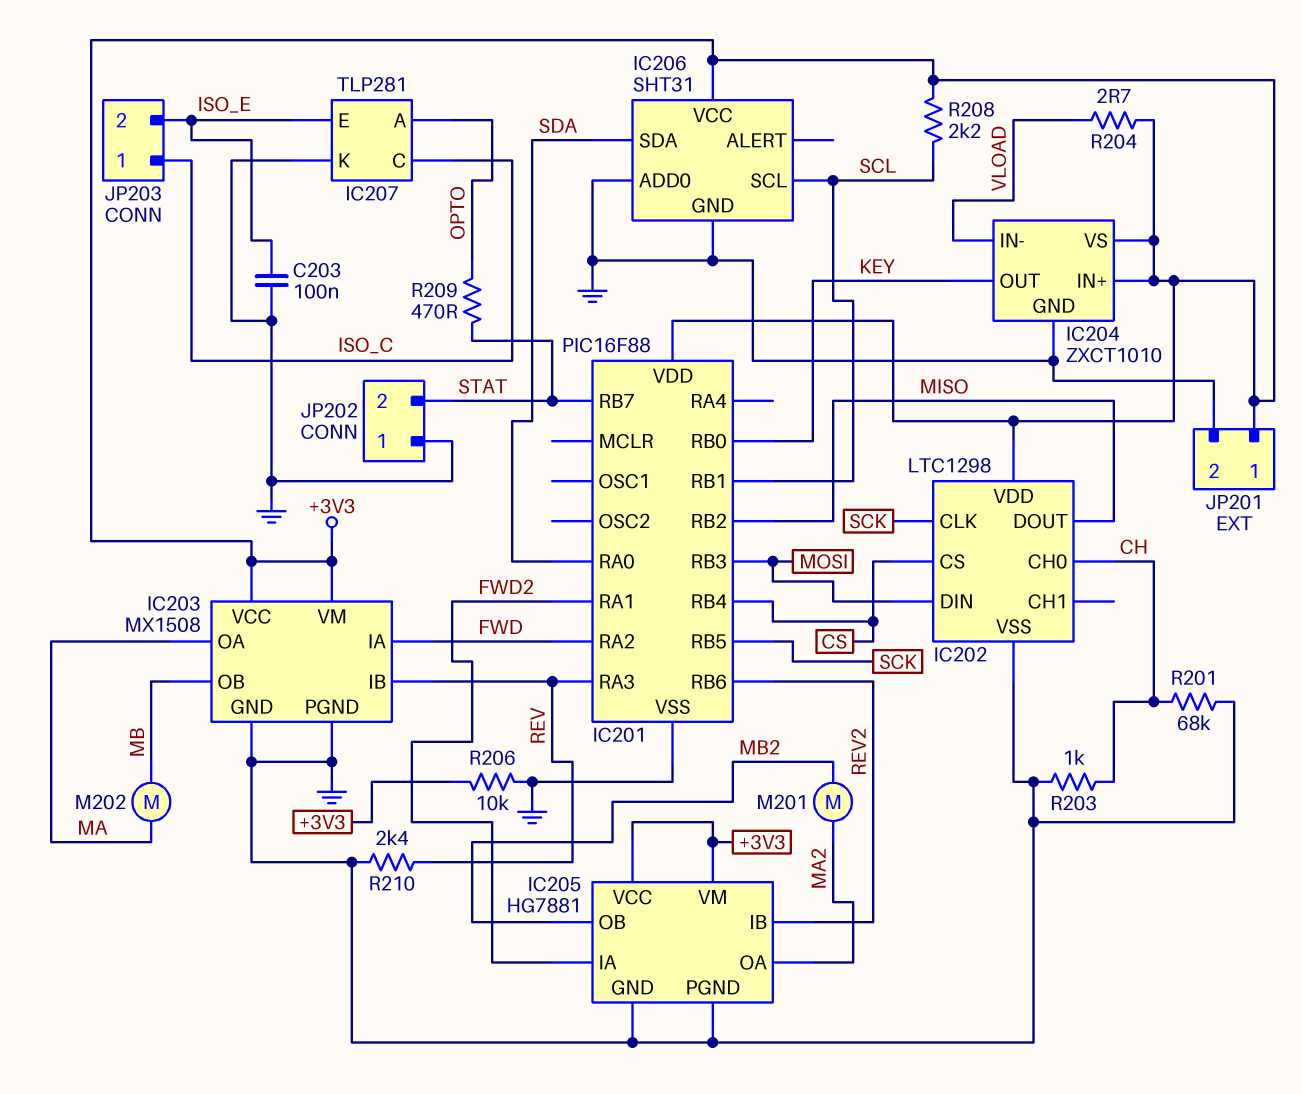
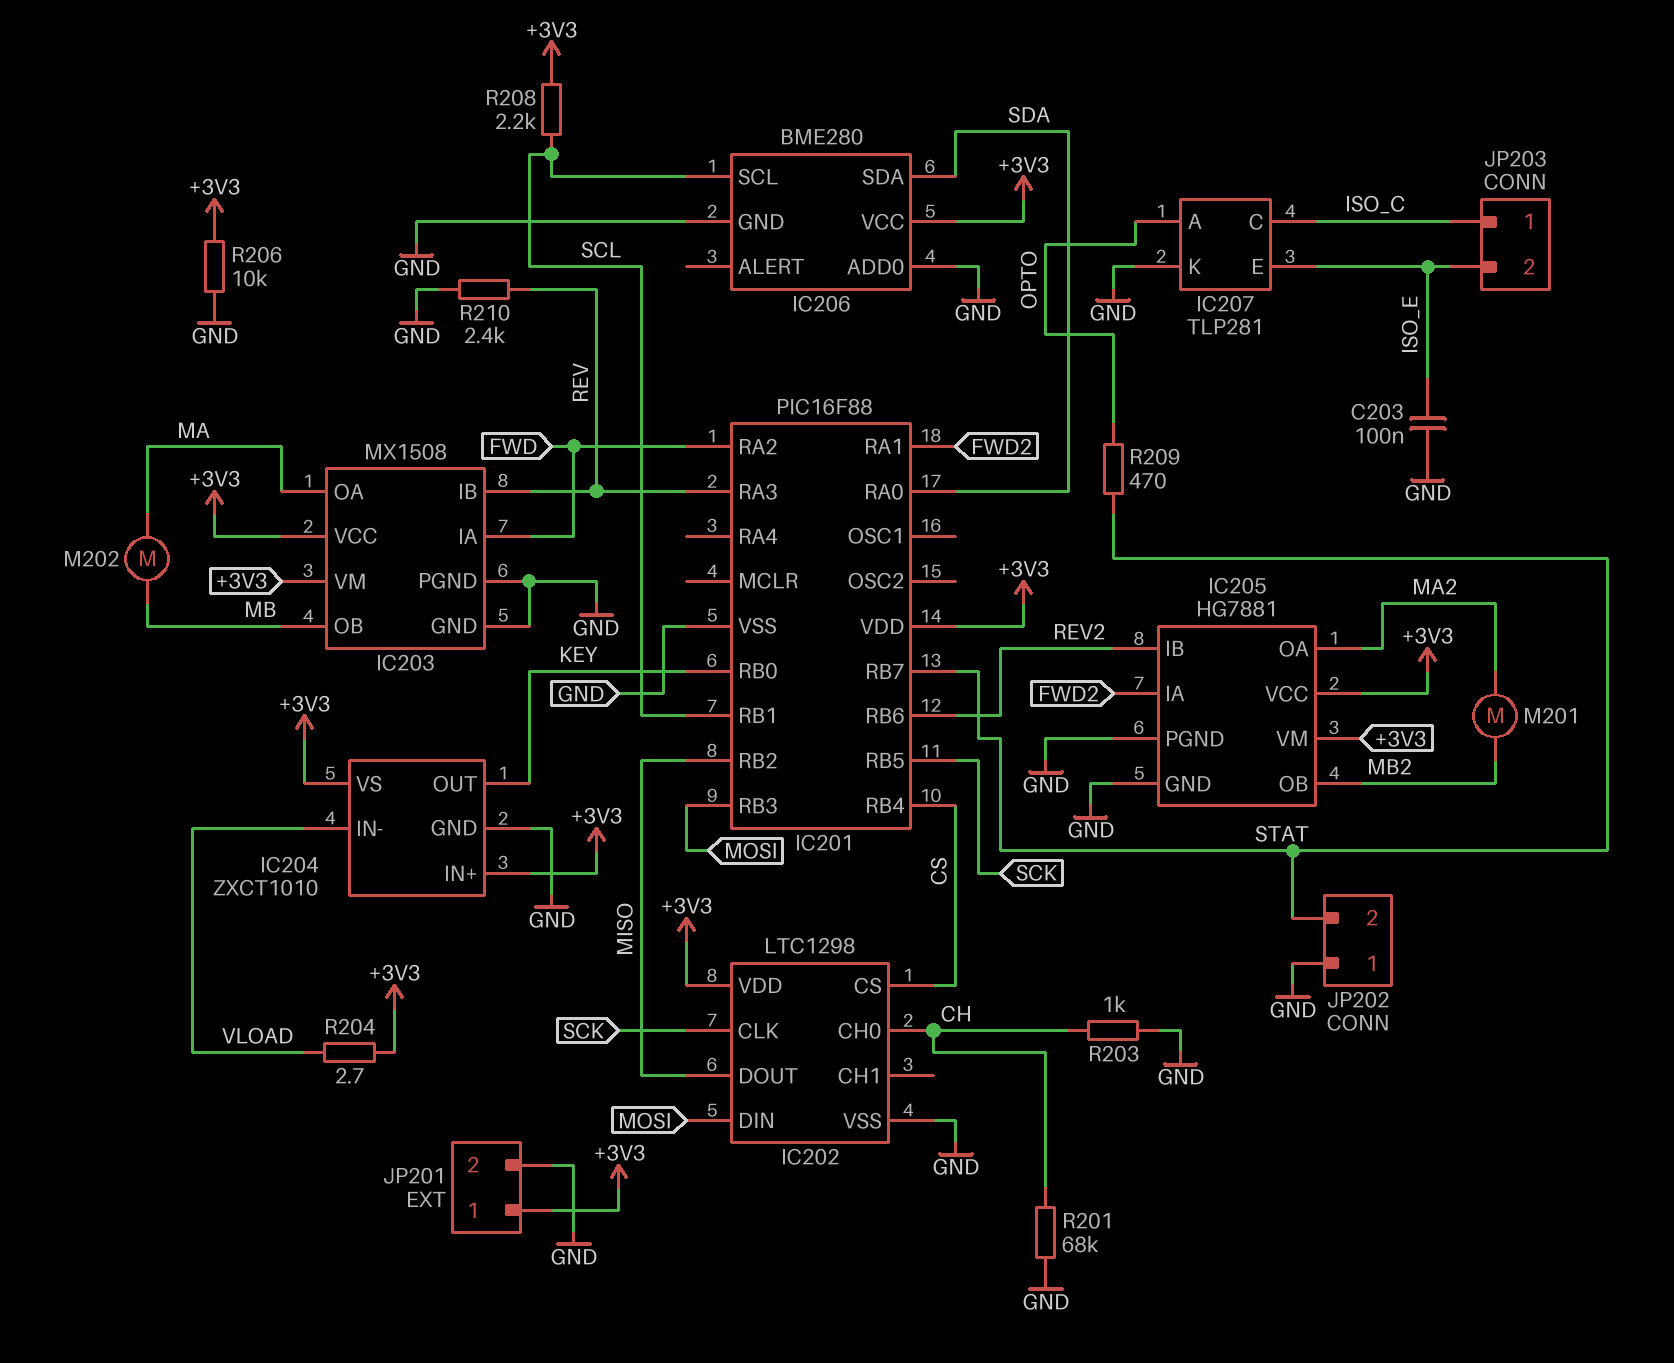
IC206: SHT31 -> BME280

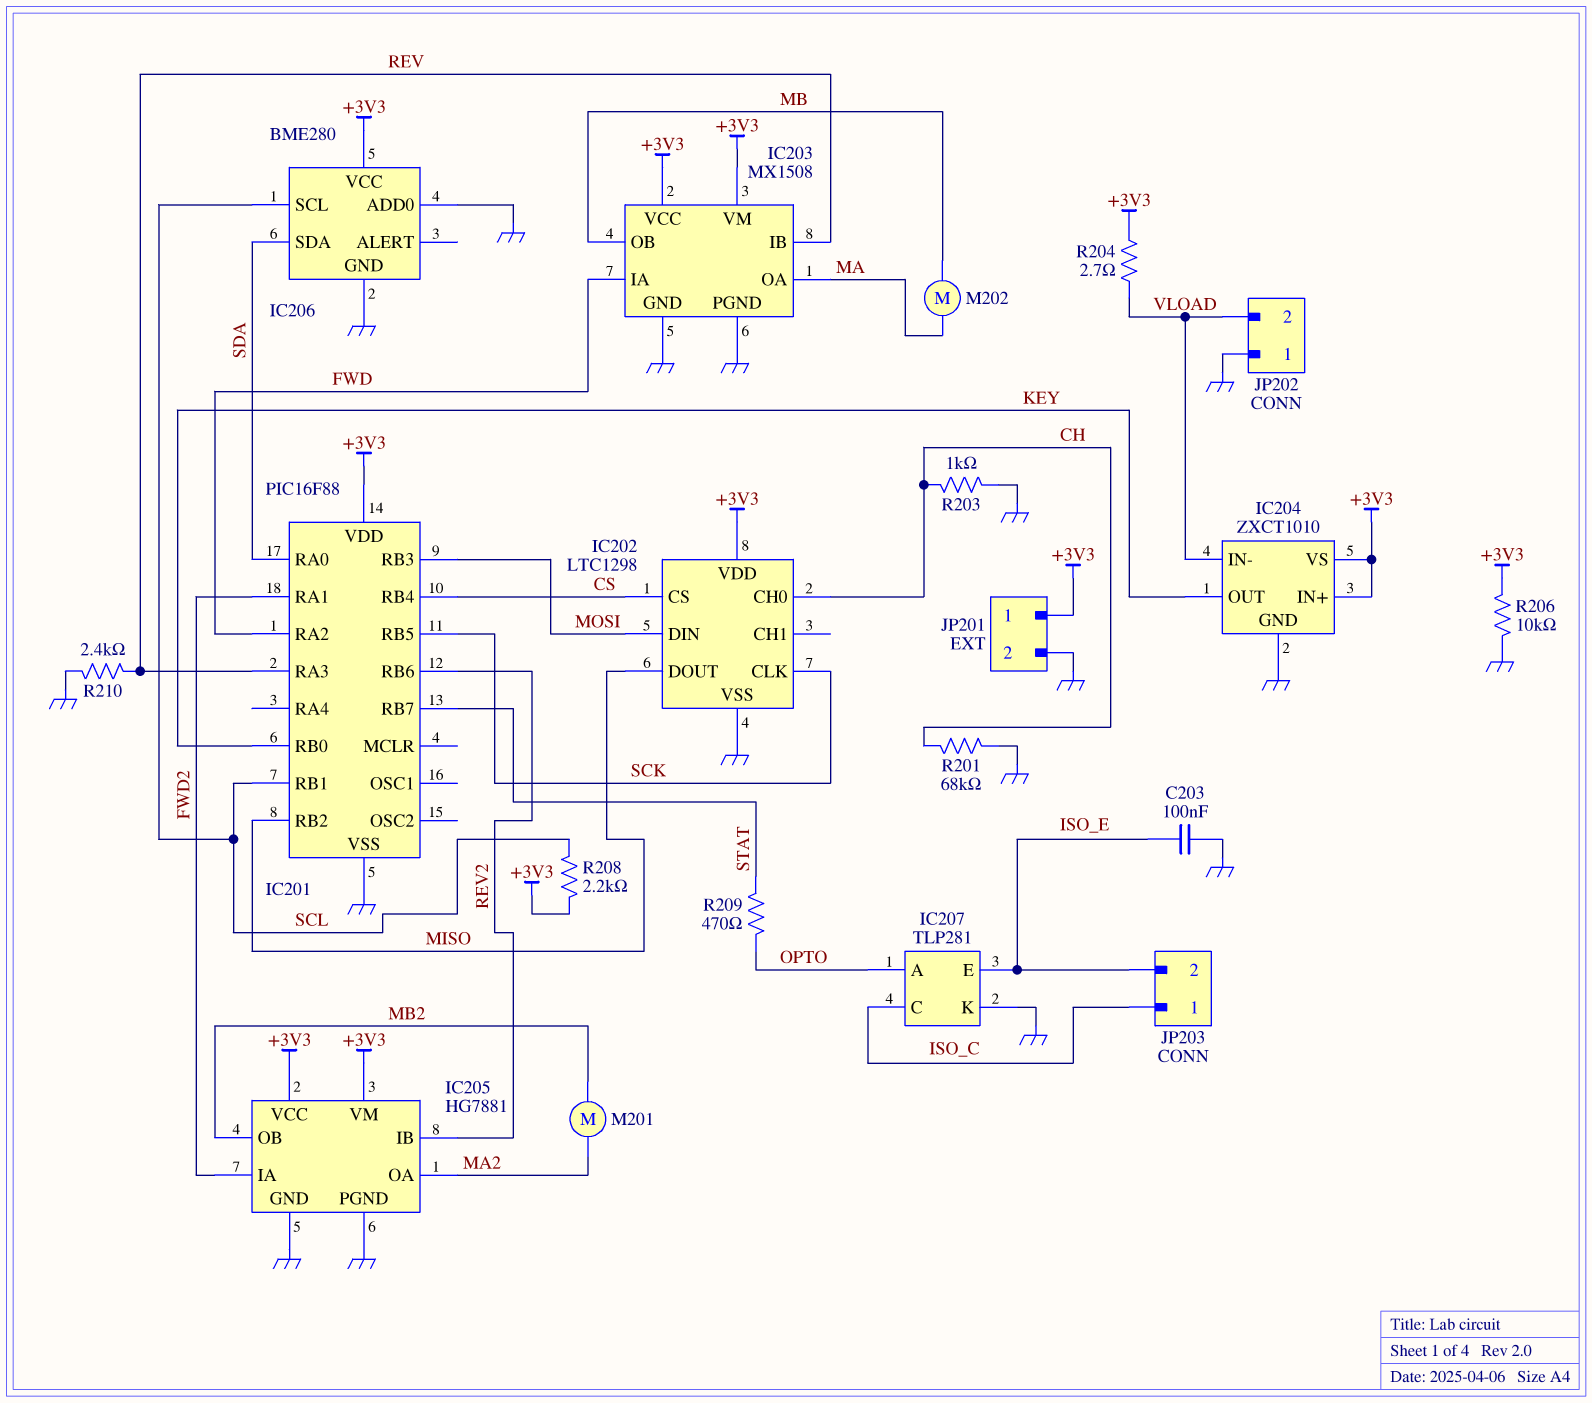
JP202 pin 2: STAT -> VLOAD

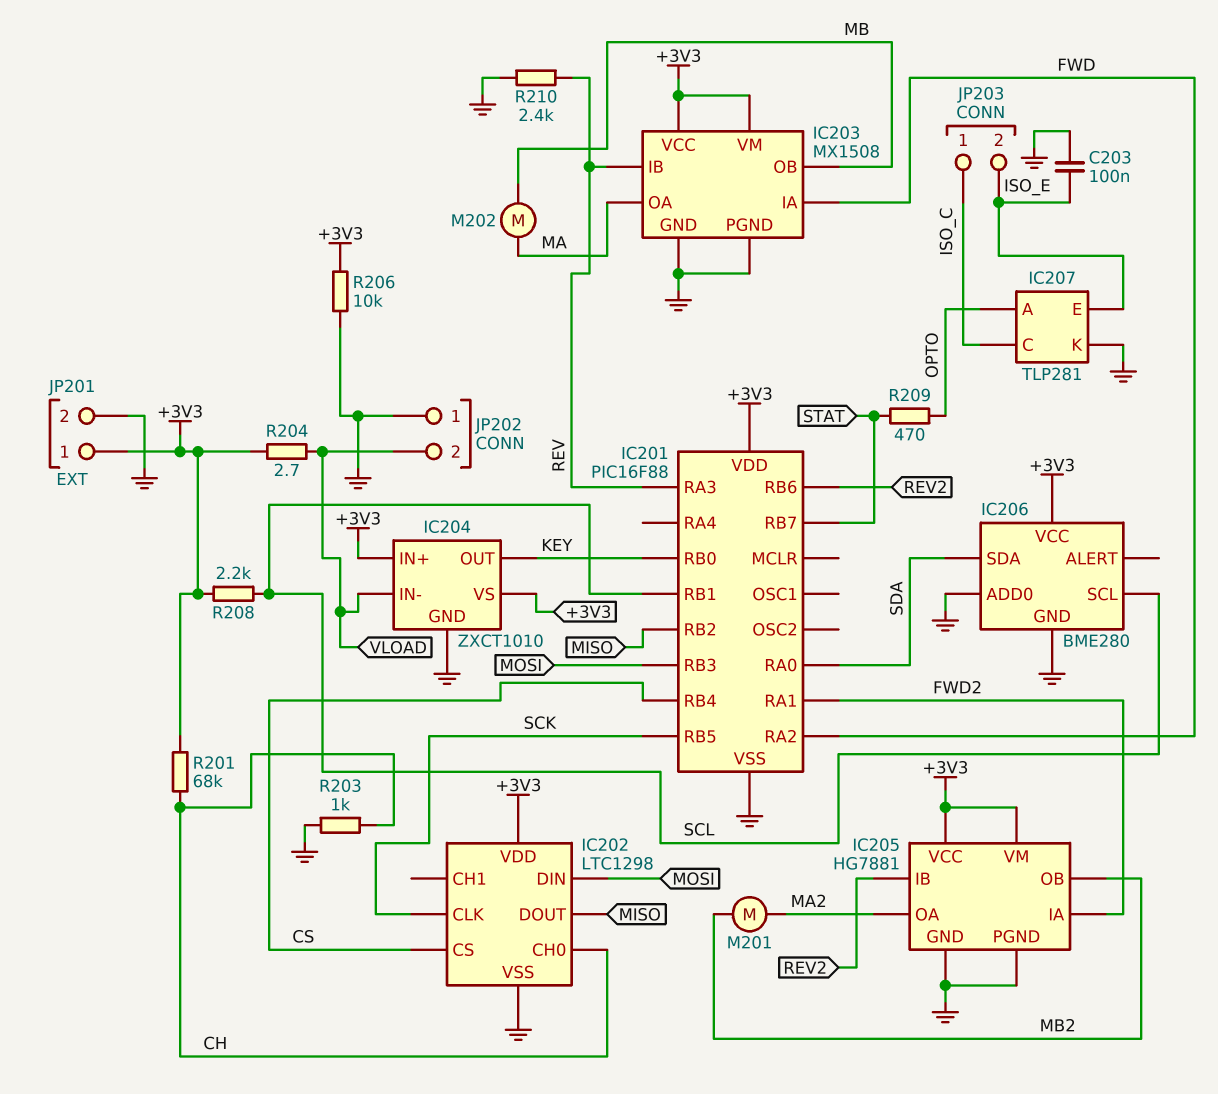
R201: 68k (CH, GND) -> 68k (+3V3, CH)

